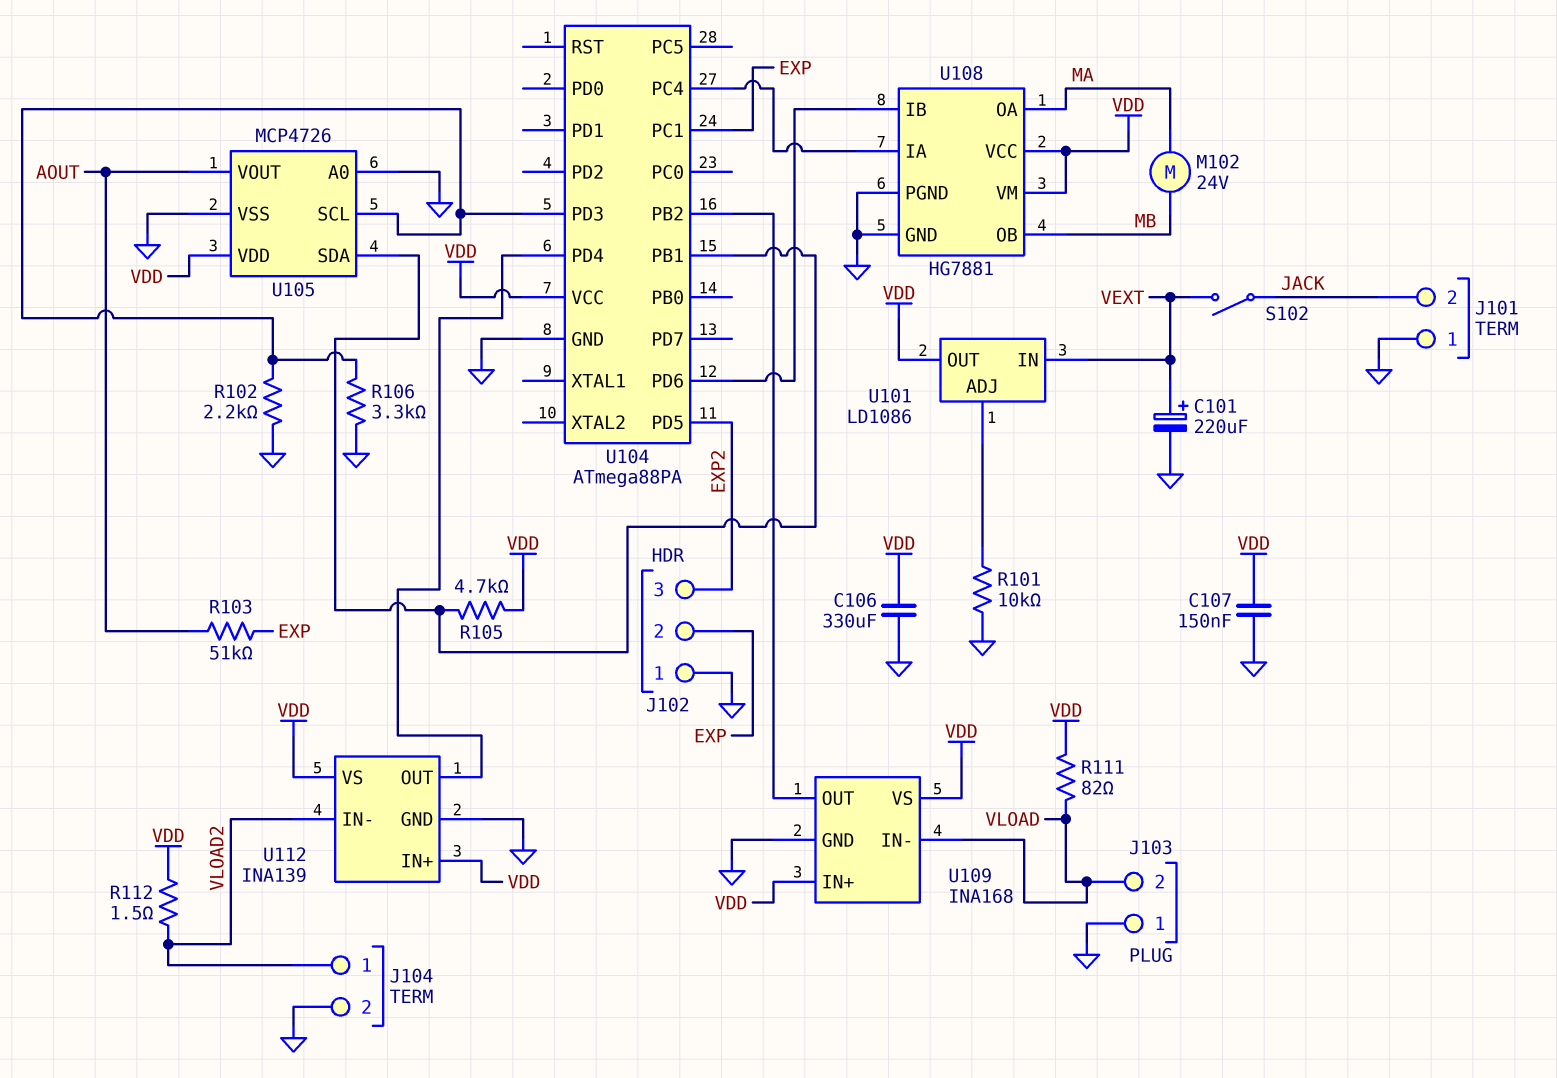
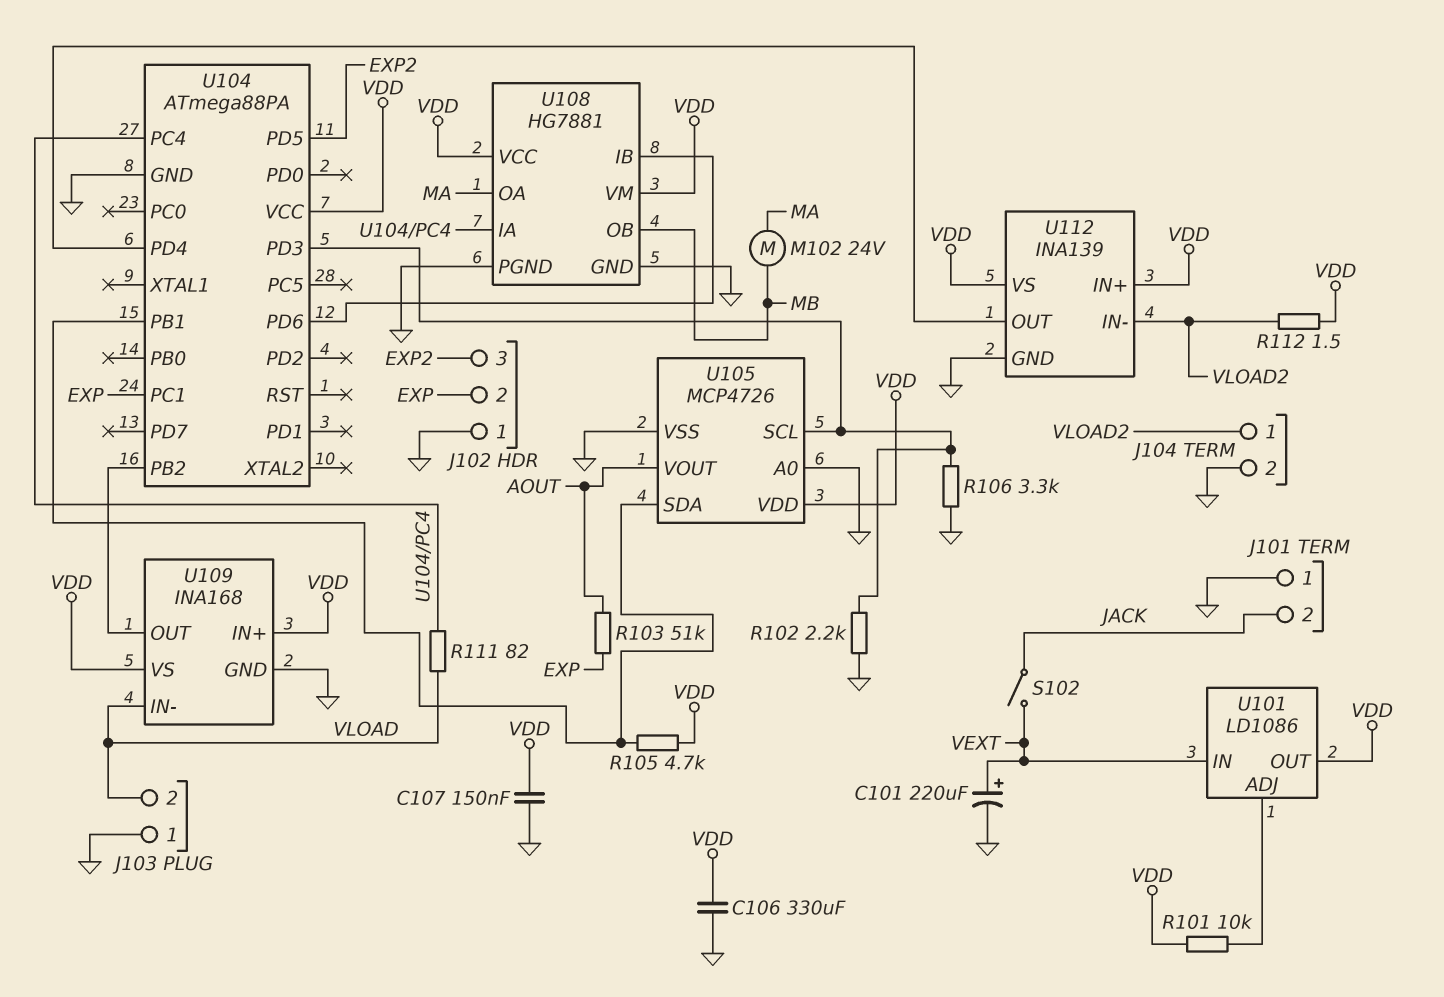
R101: 10k (GND, U101/ADJ) -> 10k (U101/ADJ, VDD)
R111: 82 (VDD, VLOAD) -> 82 (U104/PC4, VLOAD)

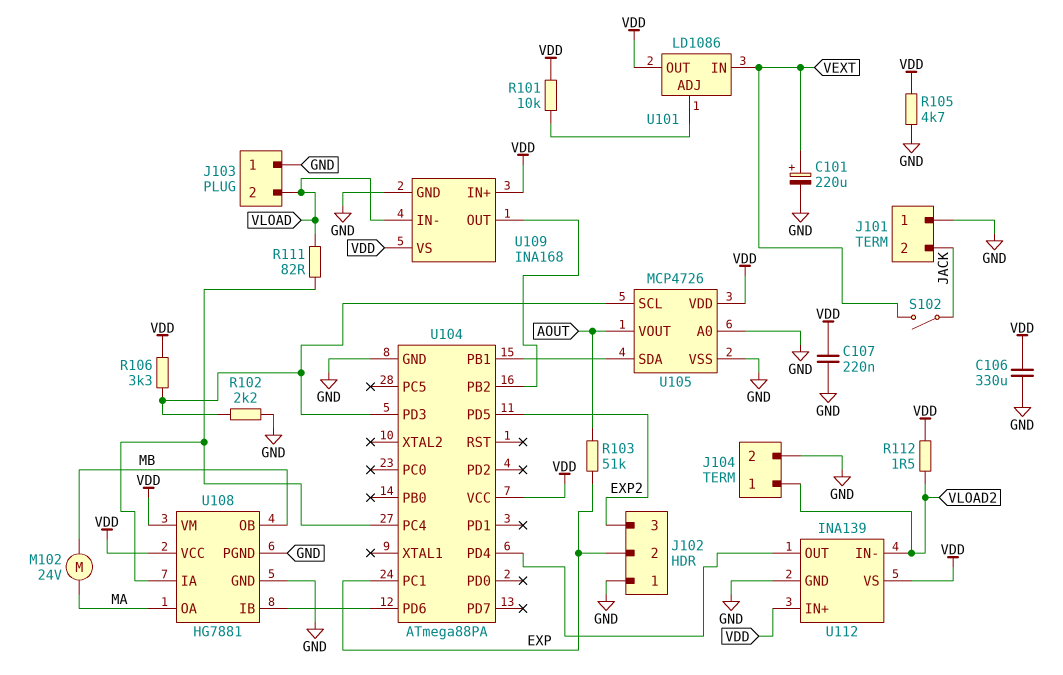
C107: 150nF (GND, VDD) -> 220nF (GND, VDD)
R105: 4.7k (U104/PB1, VDD) -> 4.7k (GND, VDD)
R106: 3.3k (GND, U104/PD3) -> 3.3k (U104/PD3, VDD)

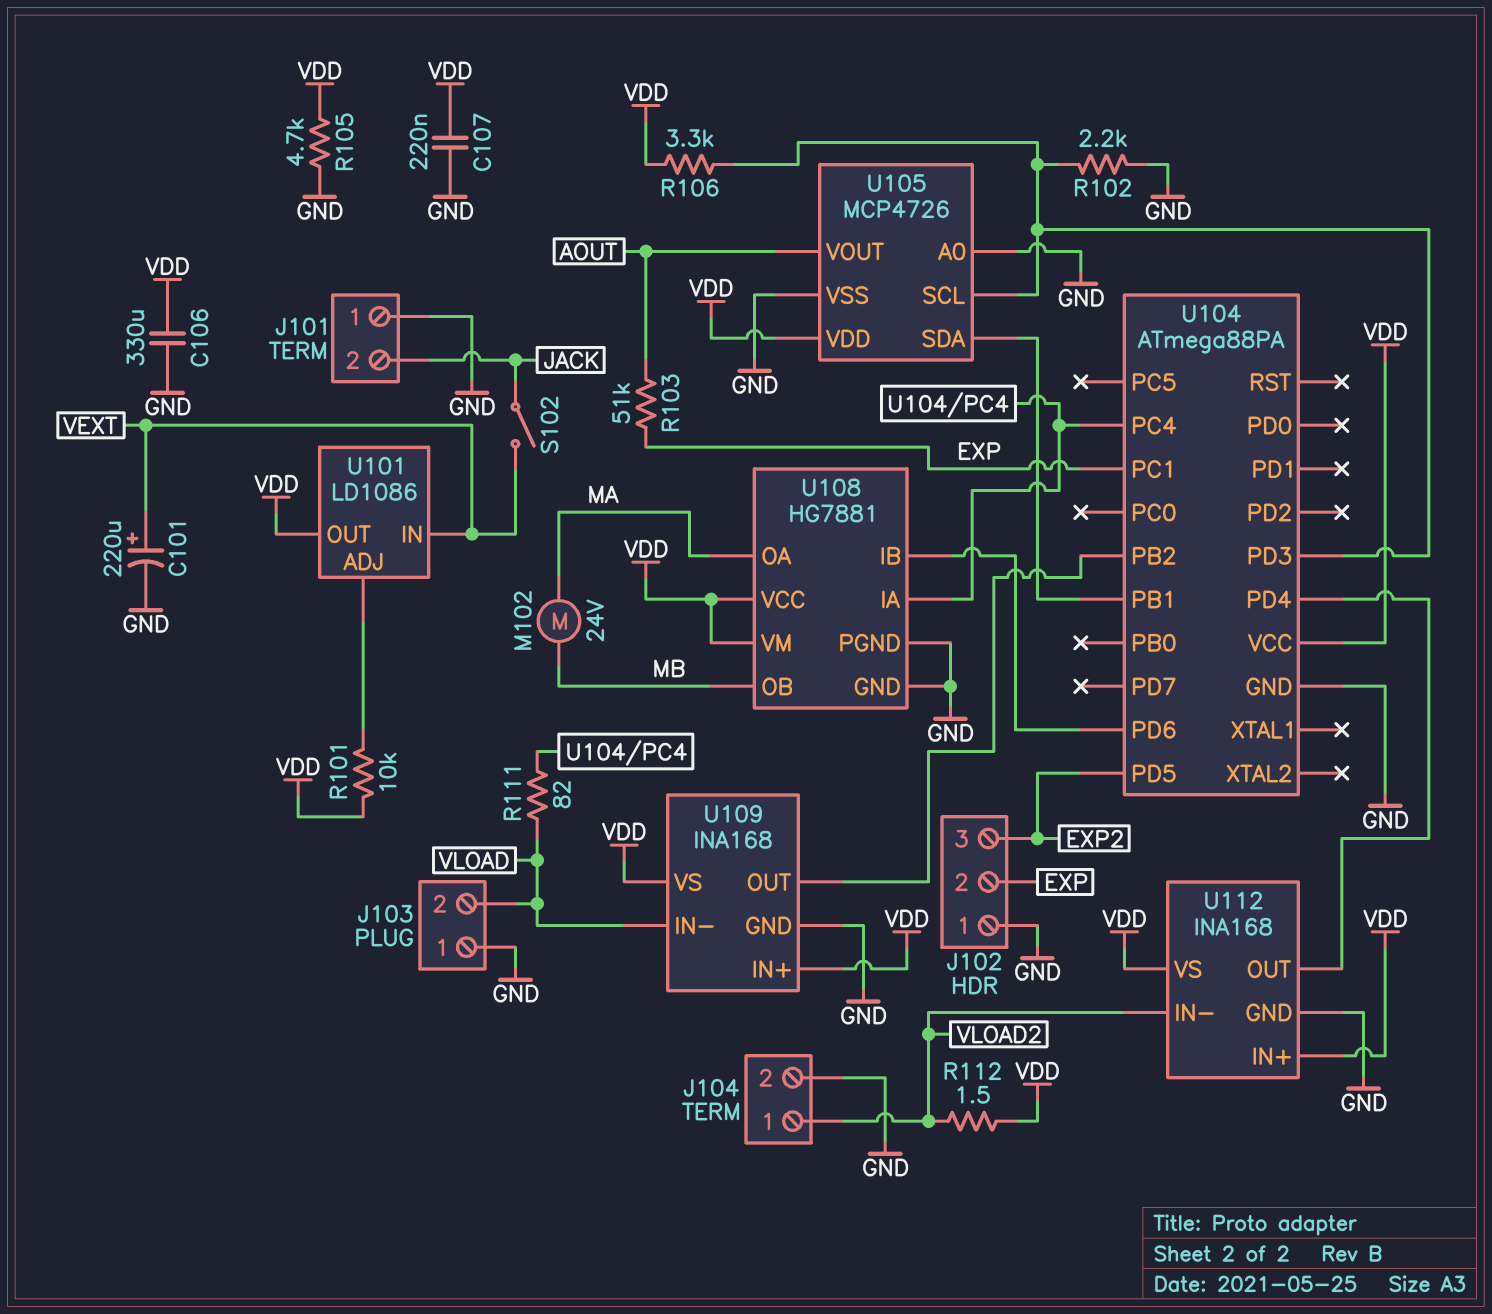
U112: INA139 -> INA168

